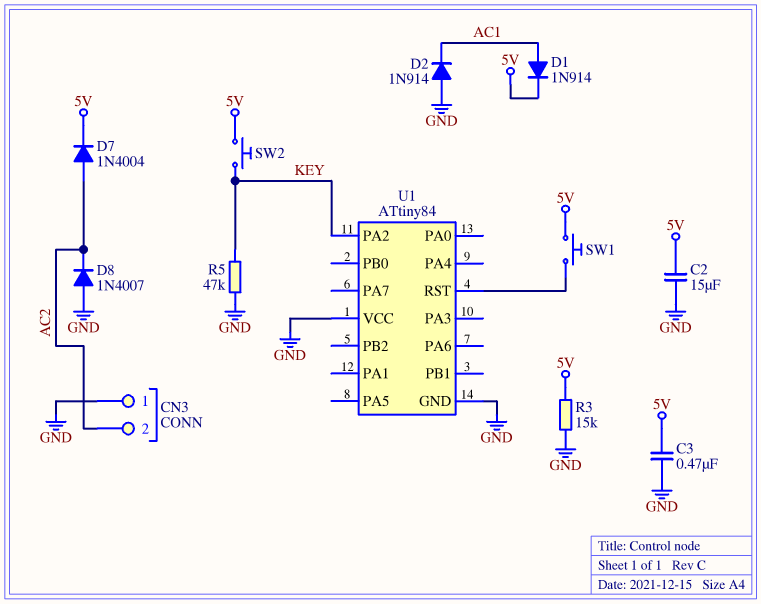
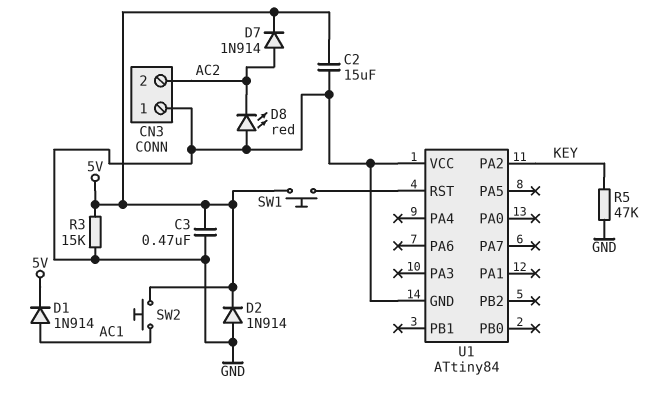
D2: diode 1N914 (A GND, K AC1) -> diode 1N914 (A GND, K 5V)
D7: diode 1N4004 (A AC2, K 5V) -> diode 1N914 (A AC2, K 5V)
D8: diode 1N4007 (A GND, K AC2) -> LED red (A GND, K AC2)
SW2: button (5V, KEY) -> button (5V, AC1)

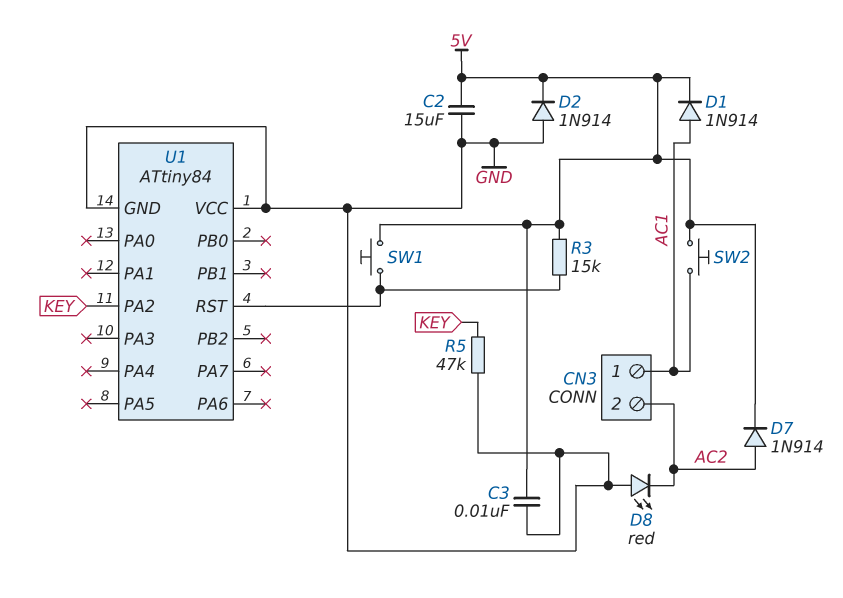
C3: 470nF (5V, GND) -> 10nF (5V, GND)
CN3 pin 1: GND -> AC1
R3: 15k (5V, GND) -> 15k (5V, U1/RST)

